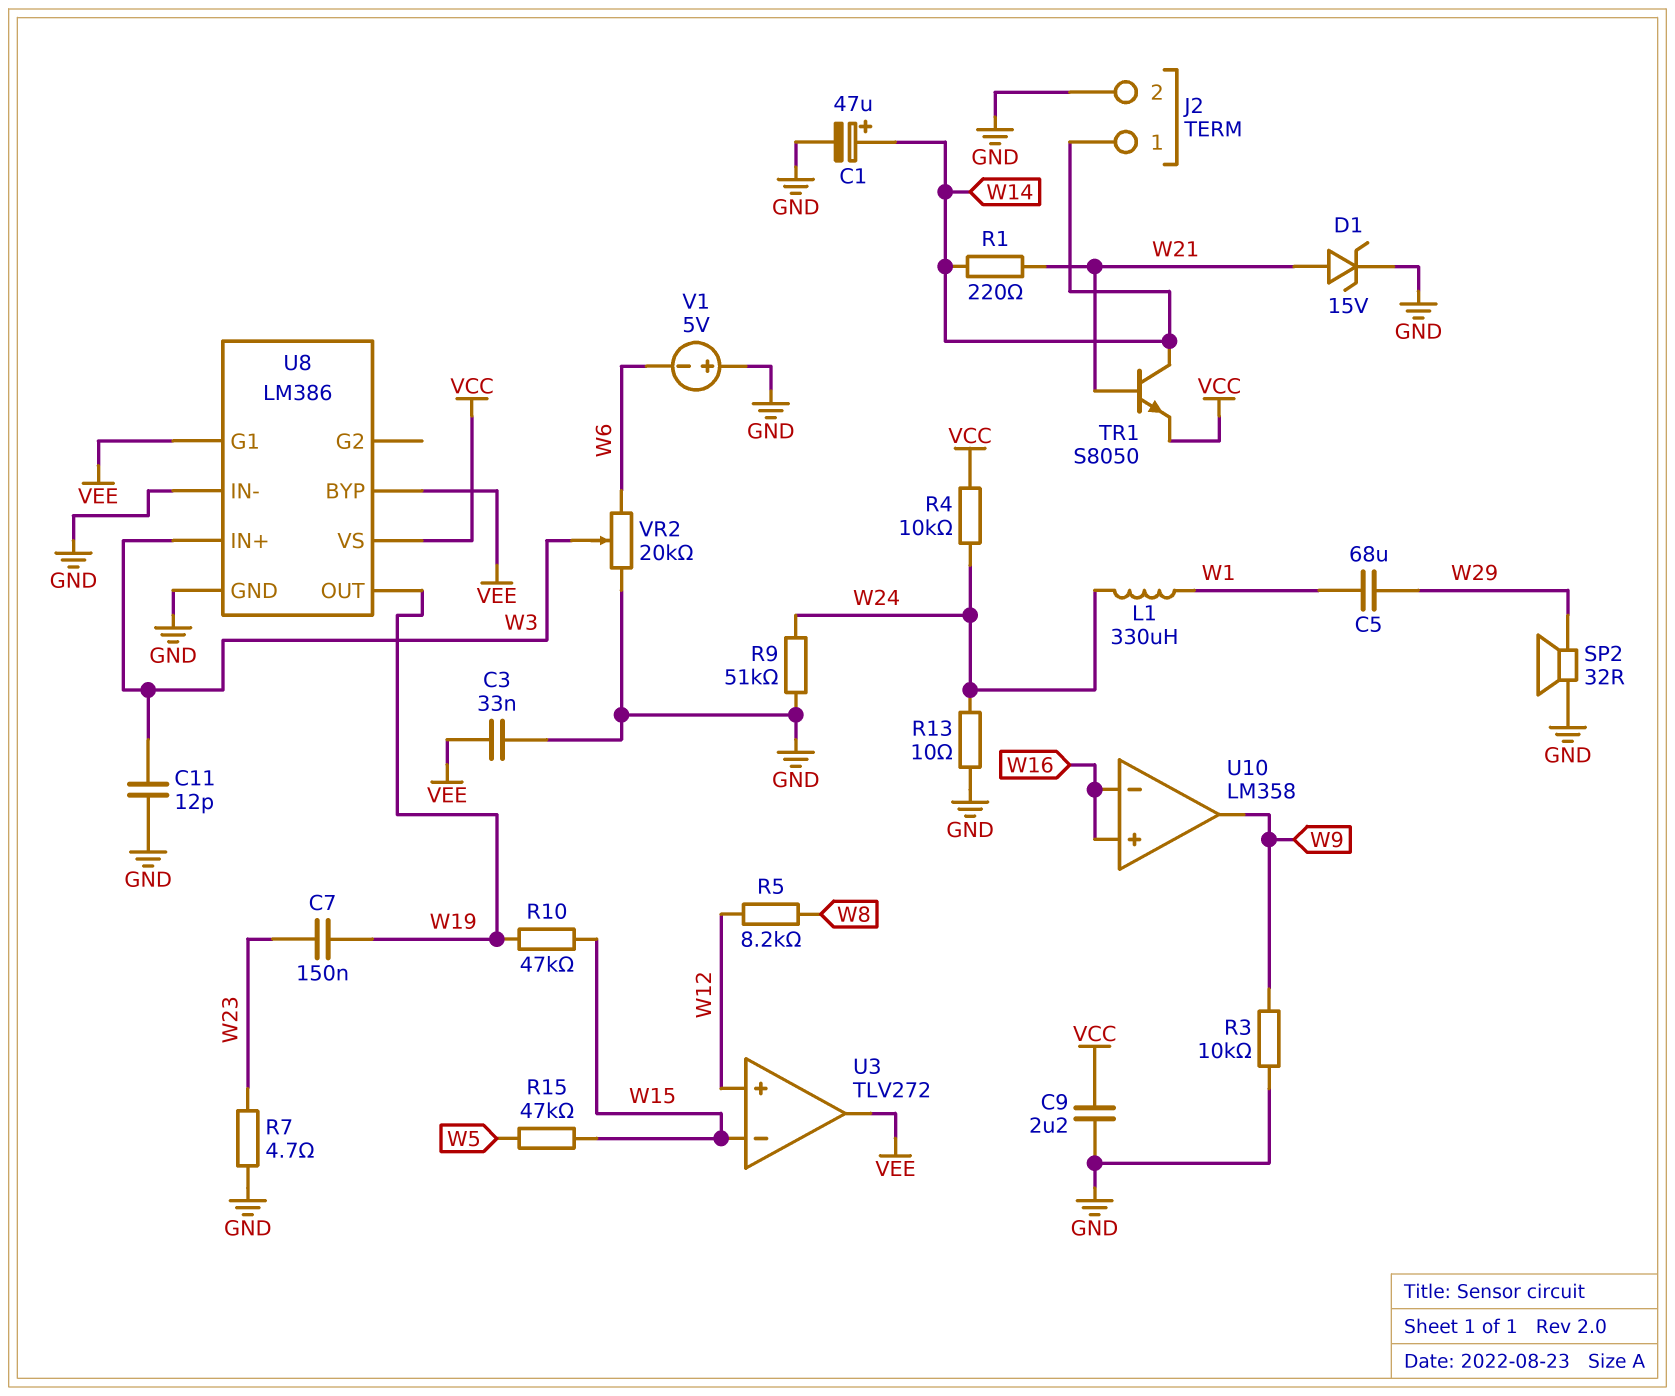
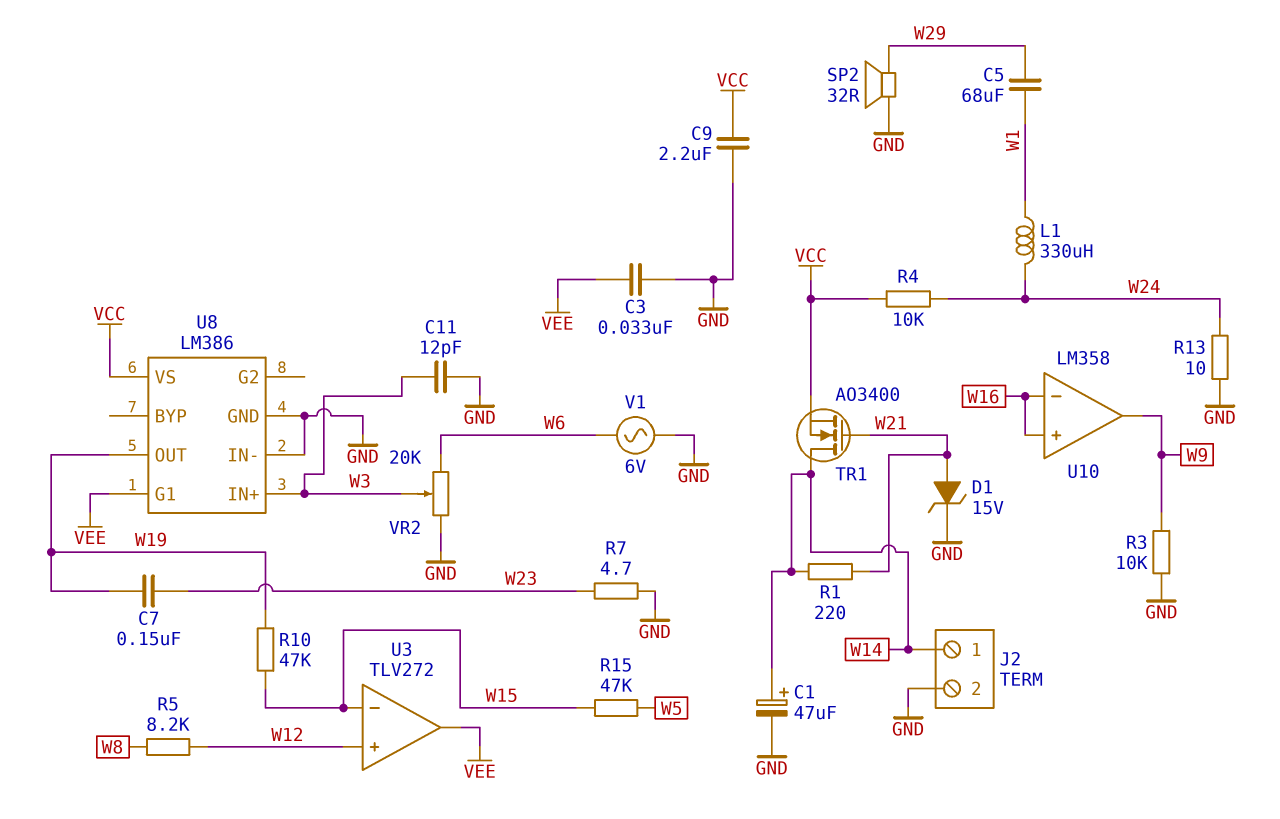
R9: 51k (GND, W24) -> none
TR1: NPN S8050 (B W21, C W14, E VCC) -> NMOS AO3400 (G W21, D W14, S VCC)
U8 pin BYP: VEE -> none
V1: 5V (plus GND, minus W6) -> AC 6V (GND, W6)

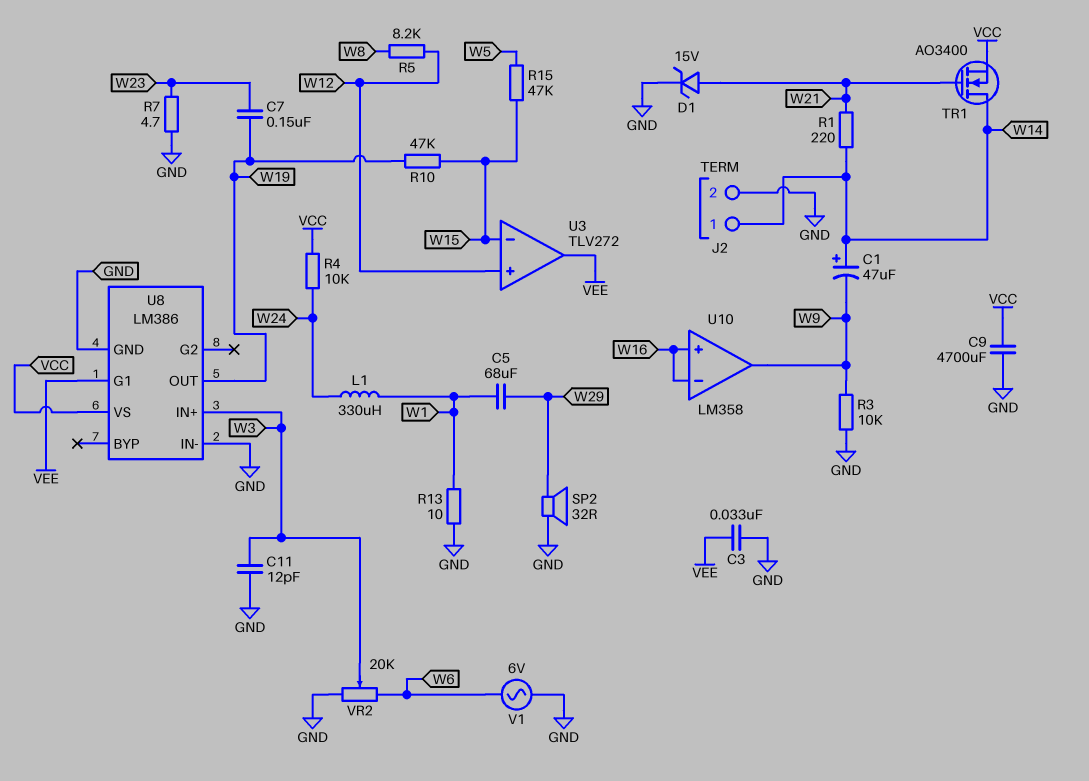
C1: 47uF (plus W14, minus GND) -> 47uF (plus W14, minus W9)
C9: 2.2uF (GND, VCC) -> 4700uF (GND, VCC)
R13: 10 (GND, W24) -> 10 (GND, W1)

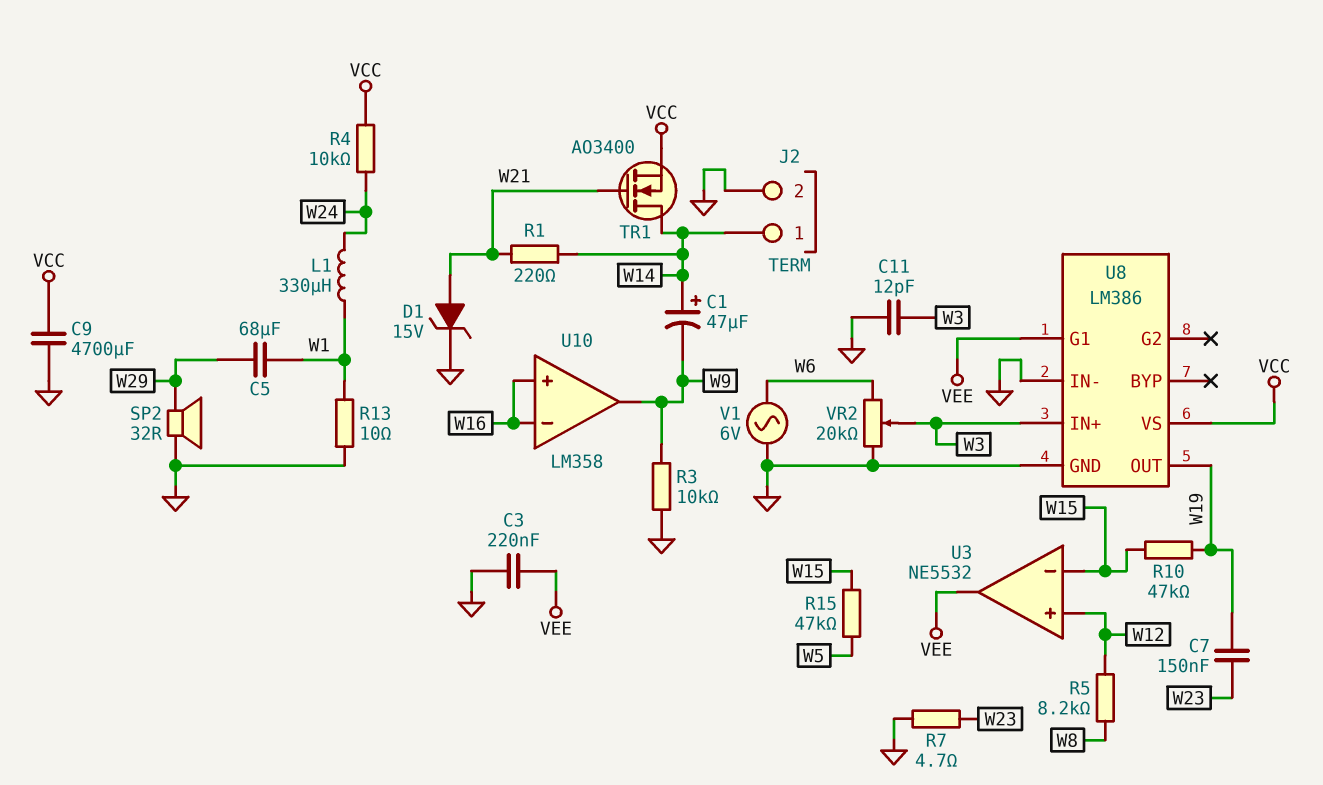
C3: 33nF (GND, VEE) -> 220nF (GND, VEE)
U3: TLV272 -> NE5532

